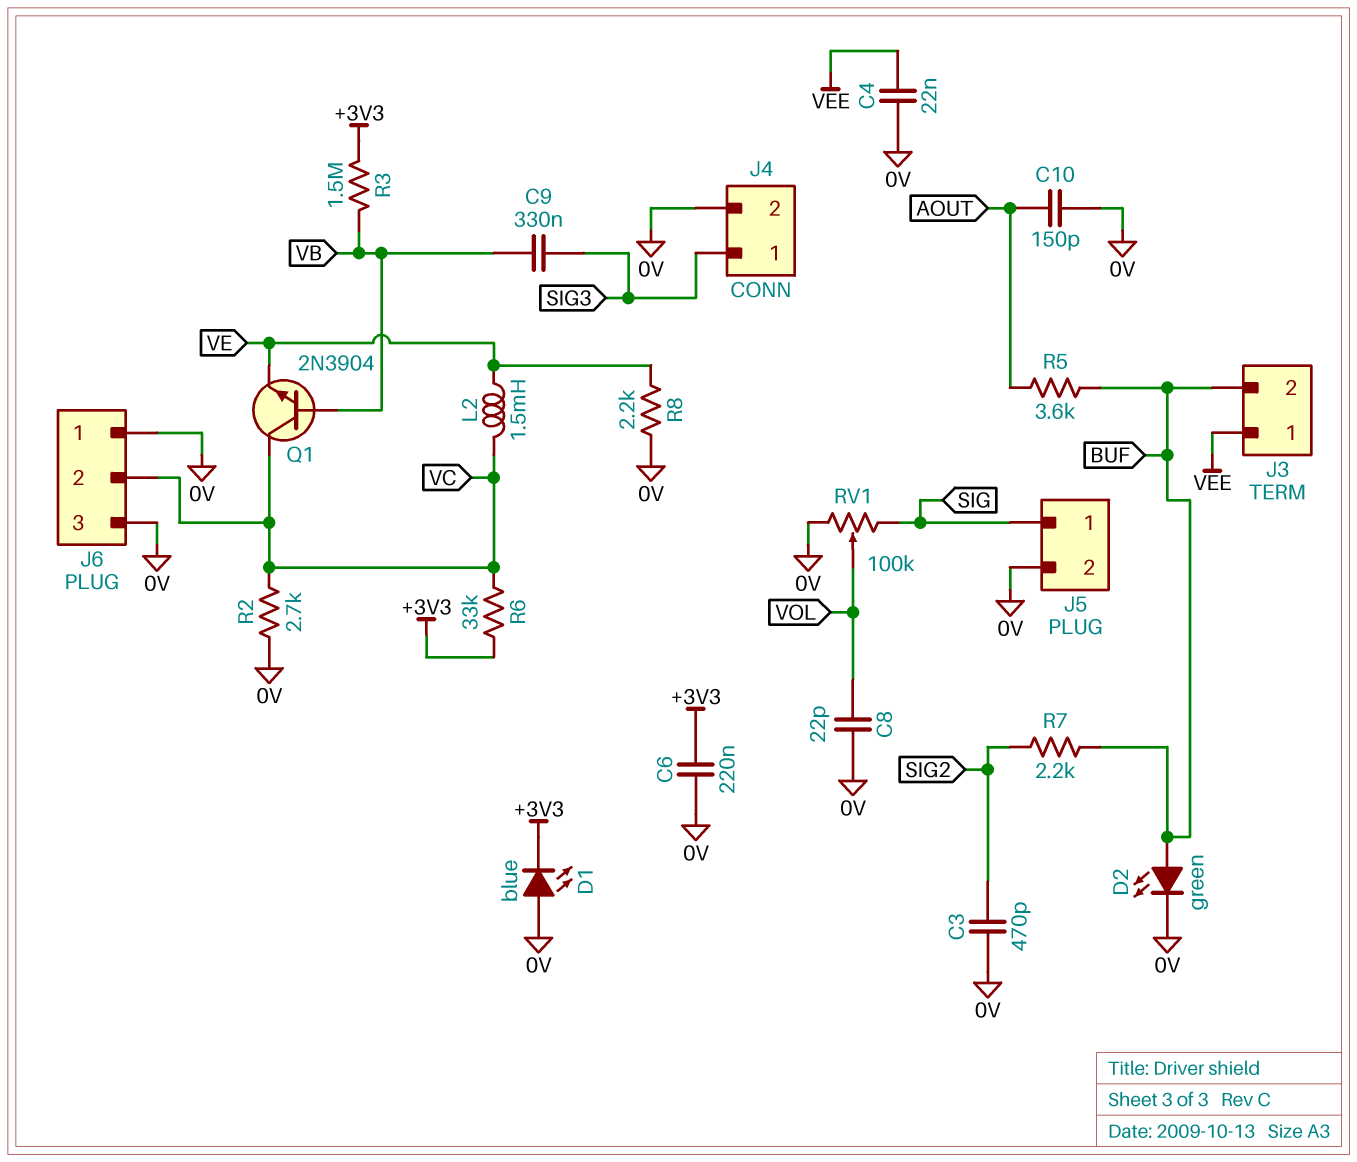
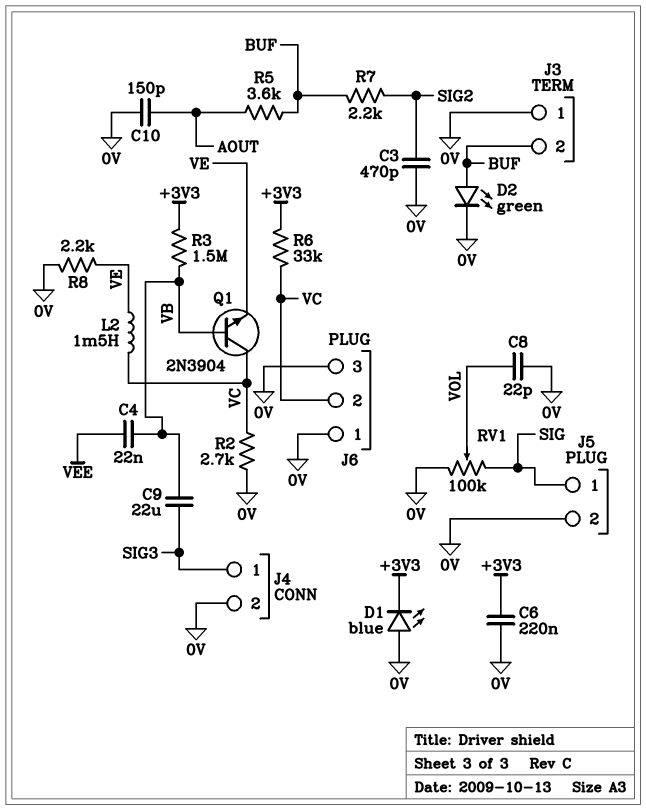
C4: 22nF (0V, VEE) -> 22nF (VB, VEE)
C9: 330nF (SIG3, VB) -> 22uF (SIG3, VB)
J3 pin 1: VEE -> 0V

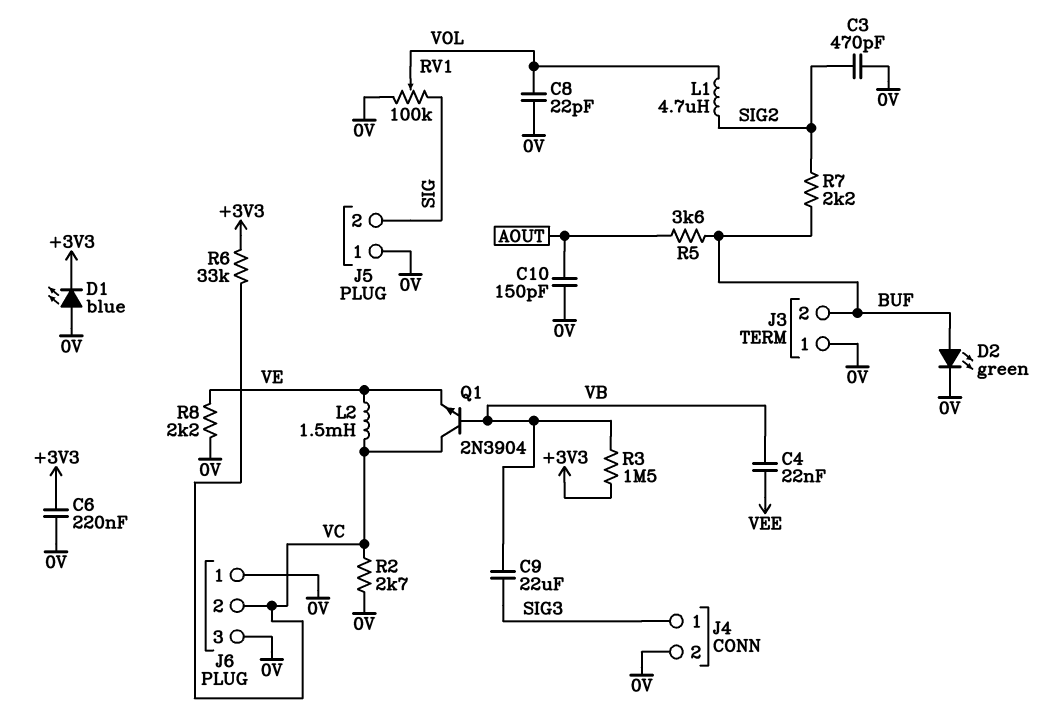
J5 pin 1: SIG -> 0V
J5 pin 2: 0V -> SIG
L1: none -> 4.7uH (SIG2, VOL)

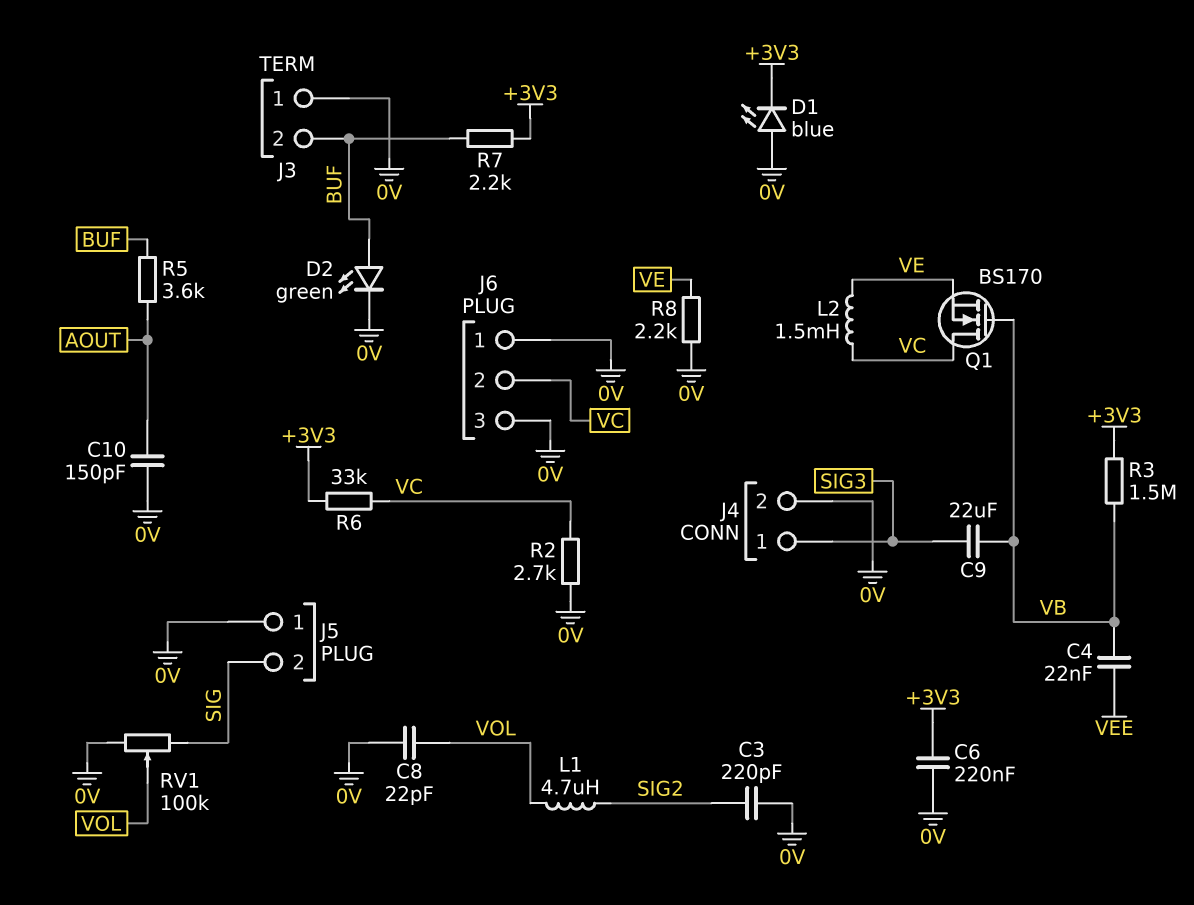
C3: 470pF (0V, SIG2) -> 220pF (0V, SIG2)
Q1: NPN 2N3904 (B VB, C VC, E VE) -> NMOS BS170 (G VB, D VC, S VE)
R7: 2.2k (BUF, SIG2) -> 2.2k (+3V3, BUF)

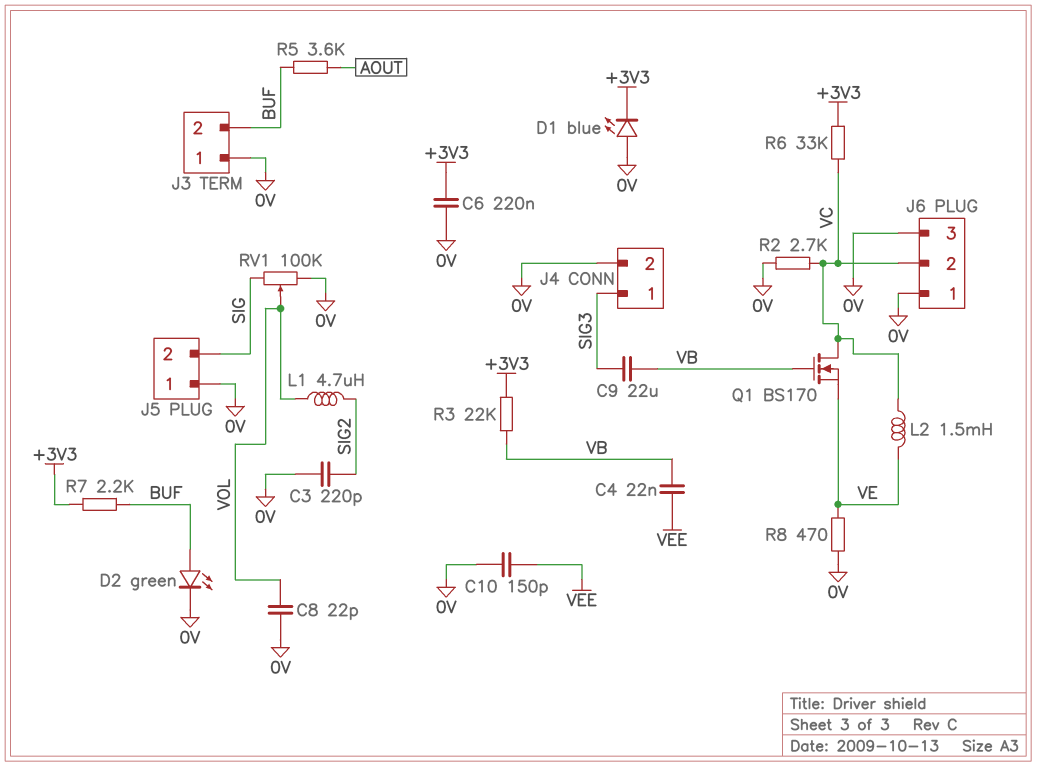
C10: 150pF (0V, AOUT) -> 150pF (0V, VEE)
R3: 1.5M (+3V3, VB) -> 22k (+3V3, VB)
R8: 2.2k (0V, VE) -> 470 (0V, VE)

